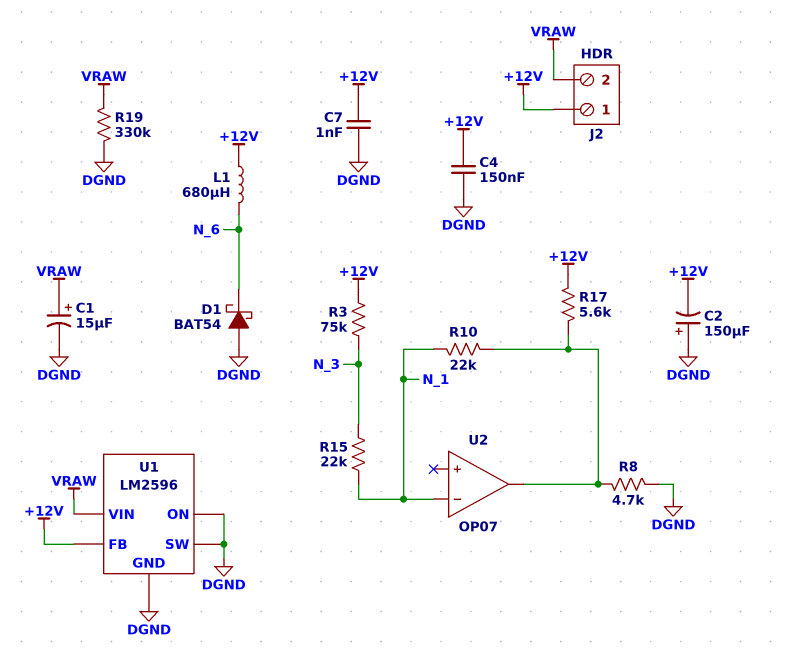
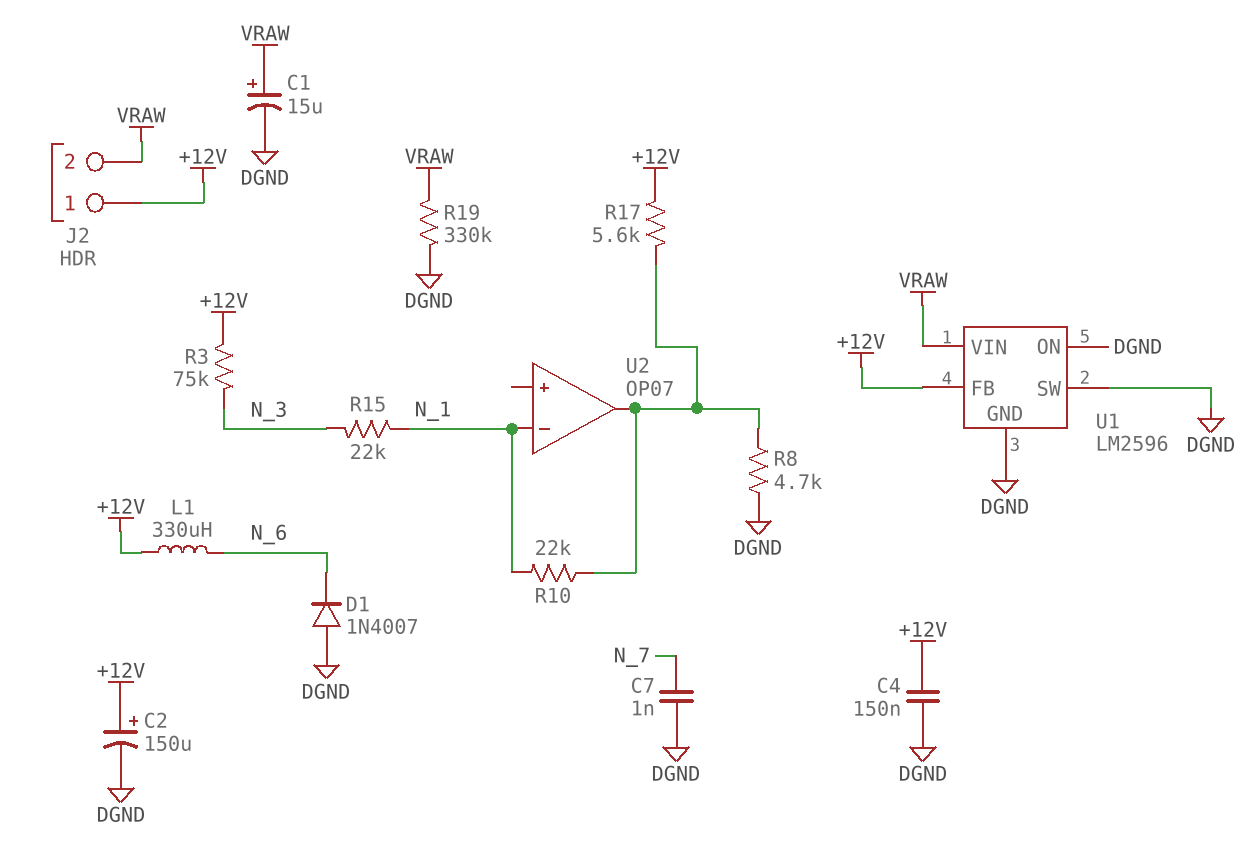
C2: 150uF (plus DGND, minus +12V) -> 150uF (plus +12V, minus DGND)
C7: 1nF (+12V, DGND) -> 1nF (DGND, N_7)
D1: schottky BAT54 (A DGND, K N_6) -> diode 1N4007 (A DGND, K N_6)
L1: 680uH (+12V, N_6) -> 330uH (+12V, N_6)

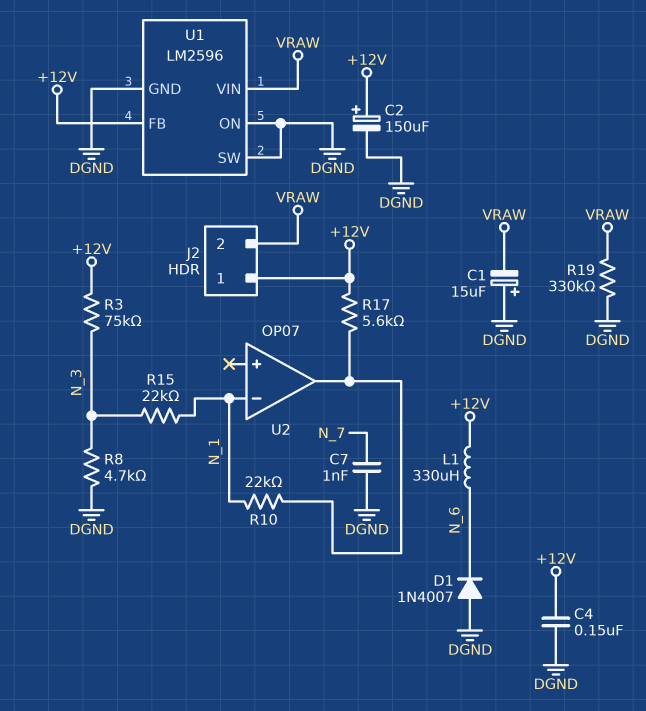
C1: 15uF (plus VRAW, minus DGND) -> 15uF (plus DGND, minus VRAW)
R8: 4.7k (DGND, U2/out) -> 4.7k (DGND, N_3)

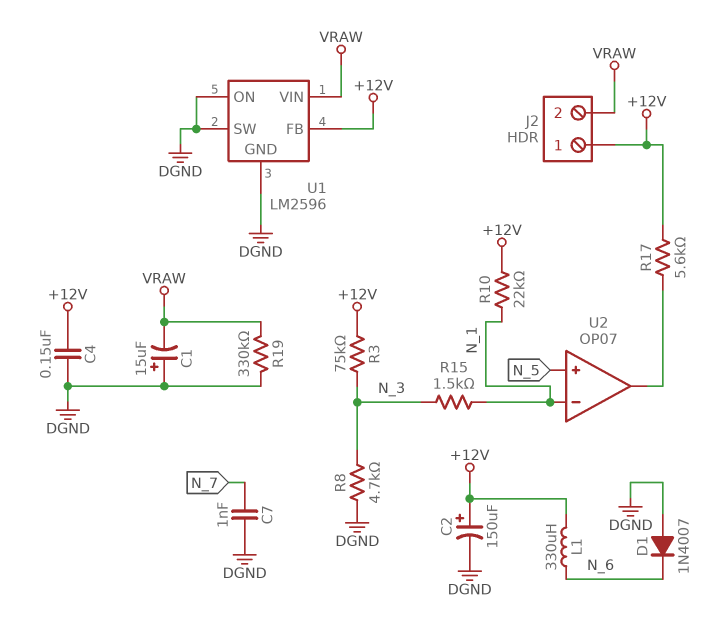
R10: 22k (N_1, U2/out) -> 22k (+12V, N_1)
R15: 22k (N_1, N_3) -> 1.5k (N_1, N_3)
U2 pin in+: none -> N_5

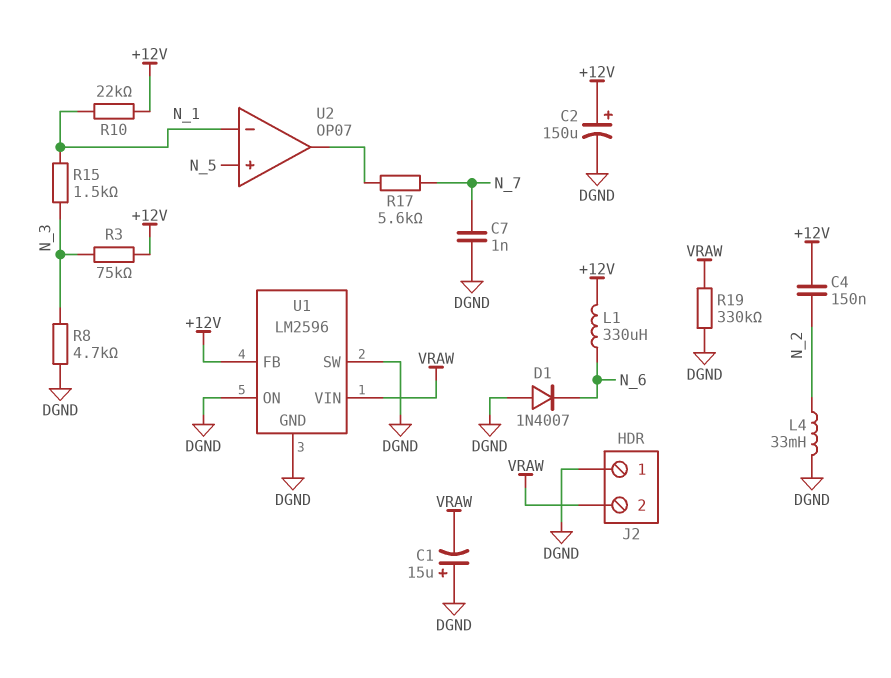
C4: 150nF (+12V, DGND) -> 150nF (+12V, N_2)
J2 pin 1: +12V -> DGND
L4: none -> 33mH (DGND, N_2)
R17: 5.6k (+12V, U2/out) -> 5.6k (N_7, U2/out)

